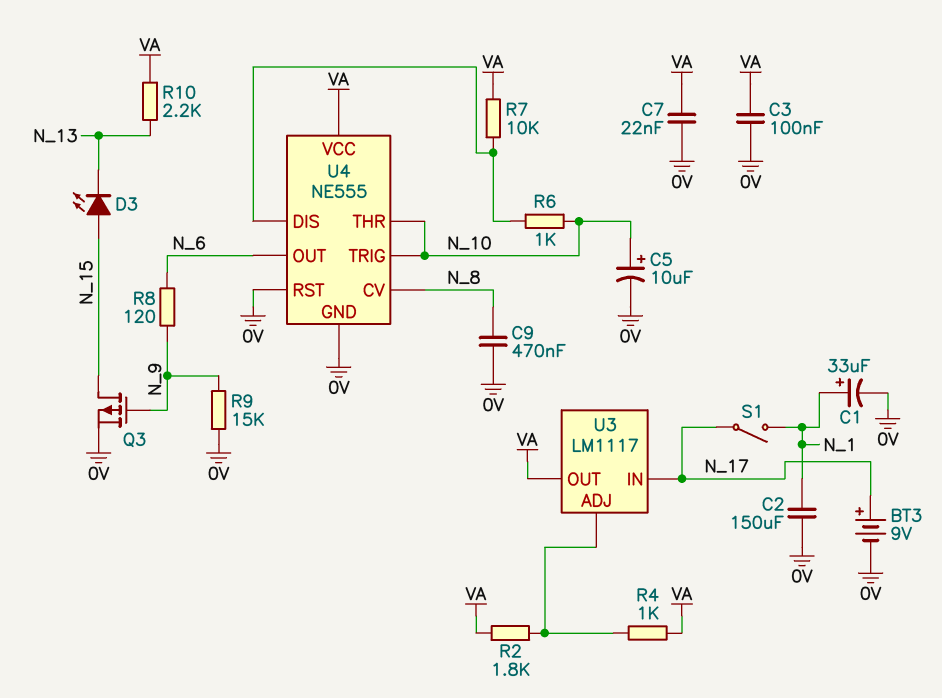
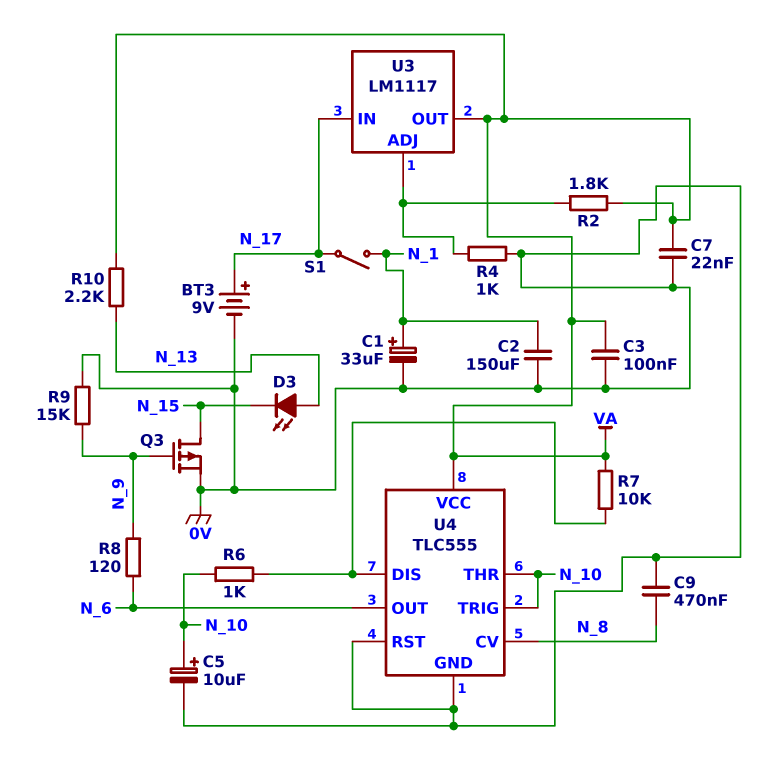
D3: LED (A N_15, K N_13) -> LED (A N_13, K N_15)
R4: 1k (U3/ADJ, VA) -> 1k (0V, U3/ADJ)
U4: NE555 -> TLC555

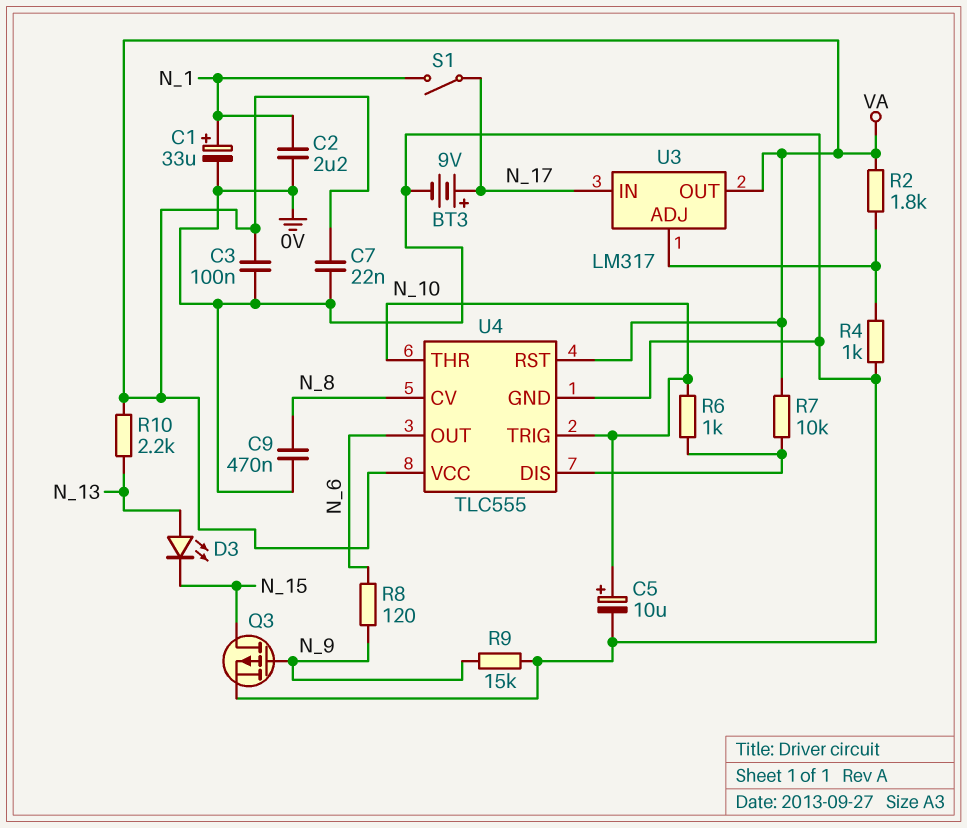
C2: 150uF (0V, N_1) -> 2.2uF (0V, N_1)
U3: LM1117 -> LM317
U4 pin RST: 0V -> VA

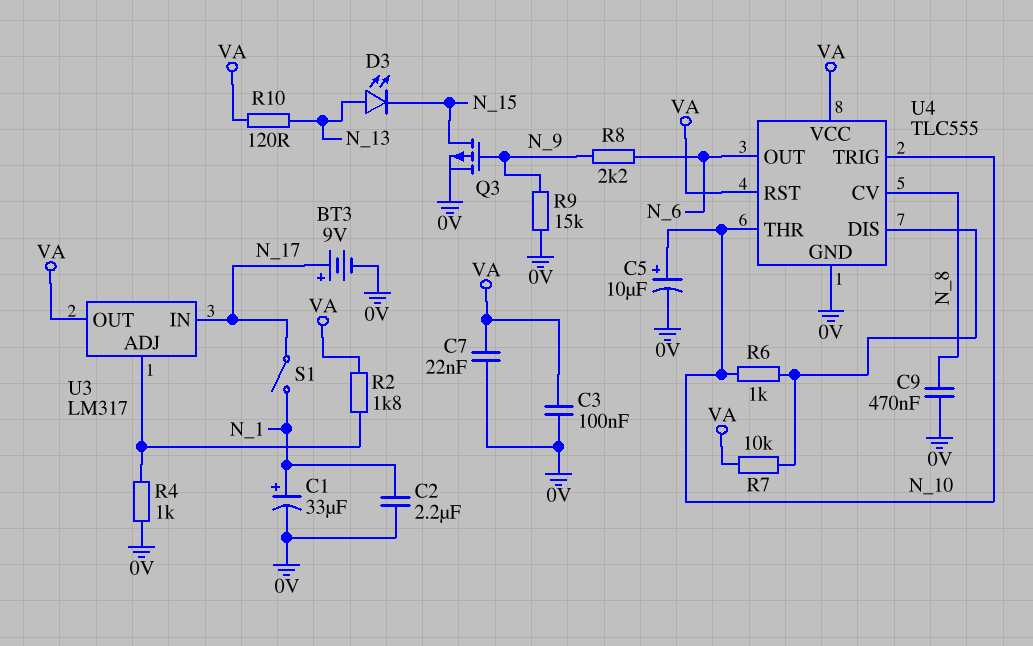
R8: 120 (N_6, N_9) -> 2.2k (N_6, N_9)
R10: 2.2k (N_13, VA) -> 120 (N_13, VA)

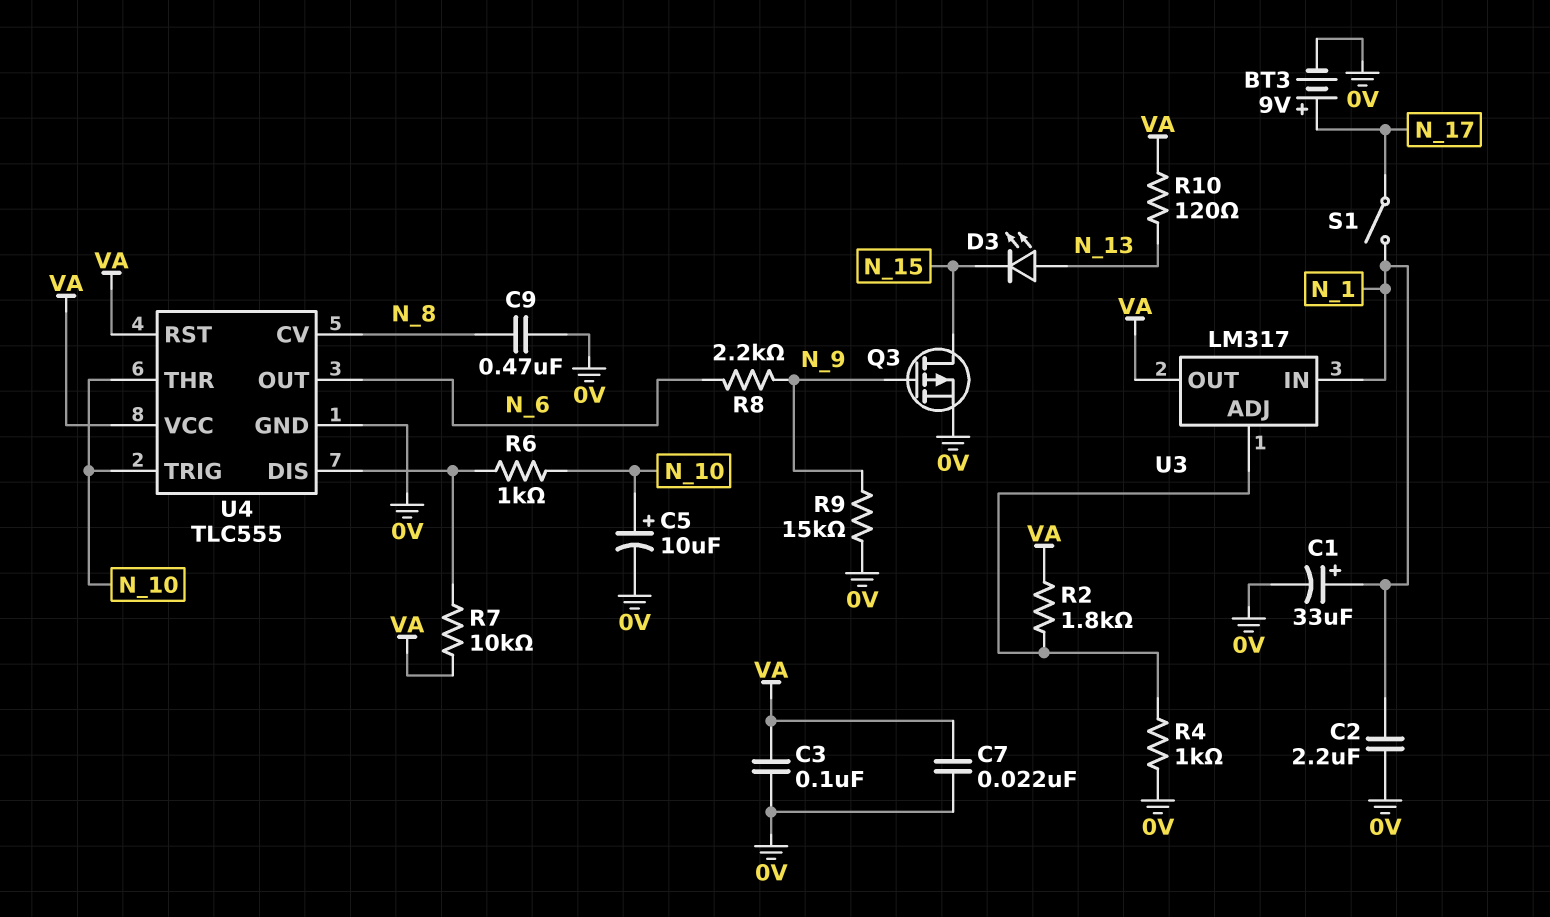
U3 pin IN: N_17 -> N_1

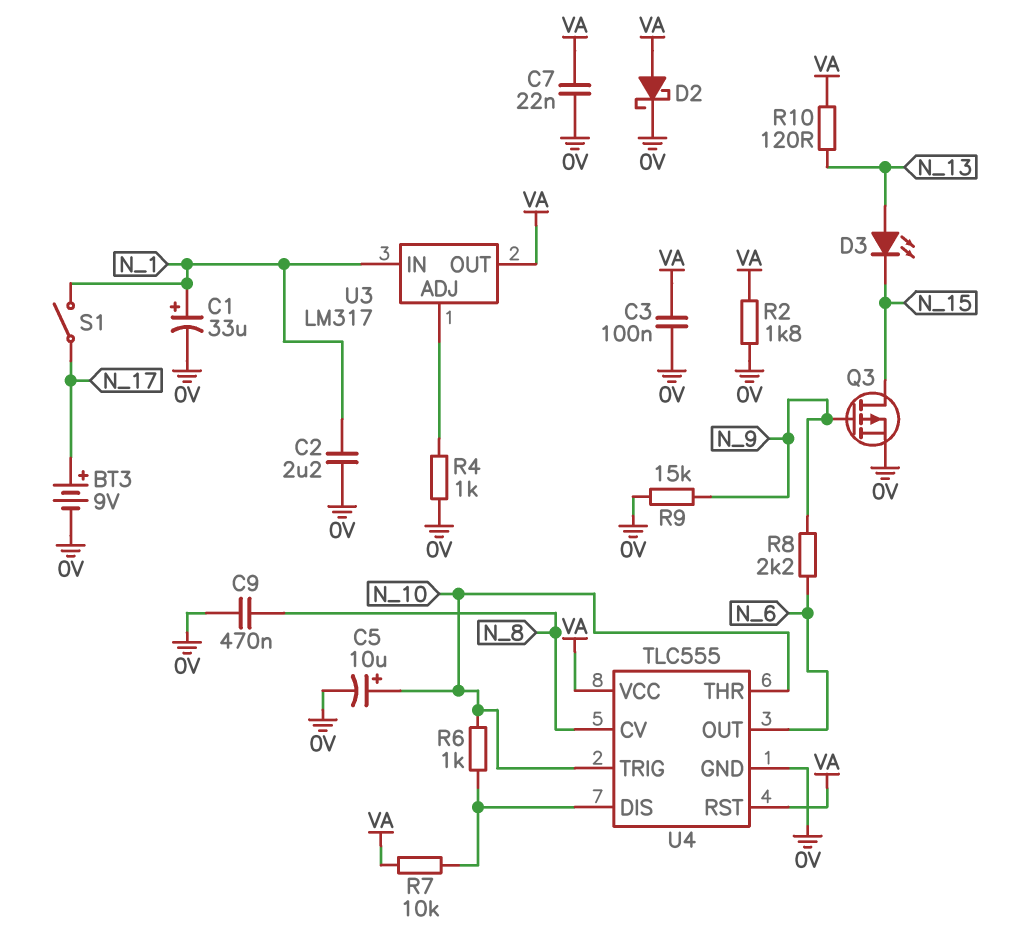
D2: none -> schottky (A VA, K 0V)
R2: 1.8k (U3/ADJ, VA) -> 1.8k (0V, VA)

